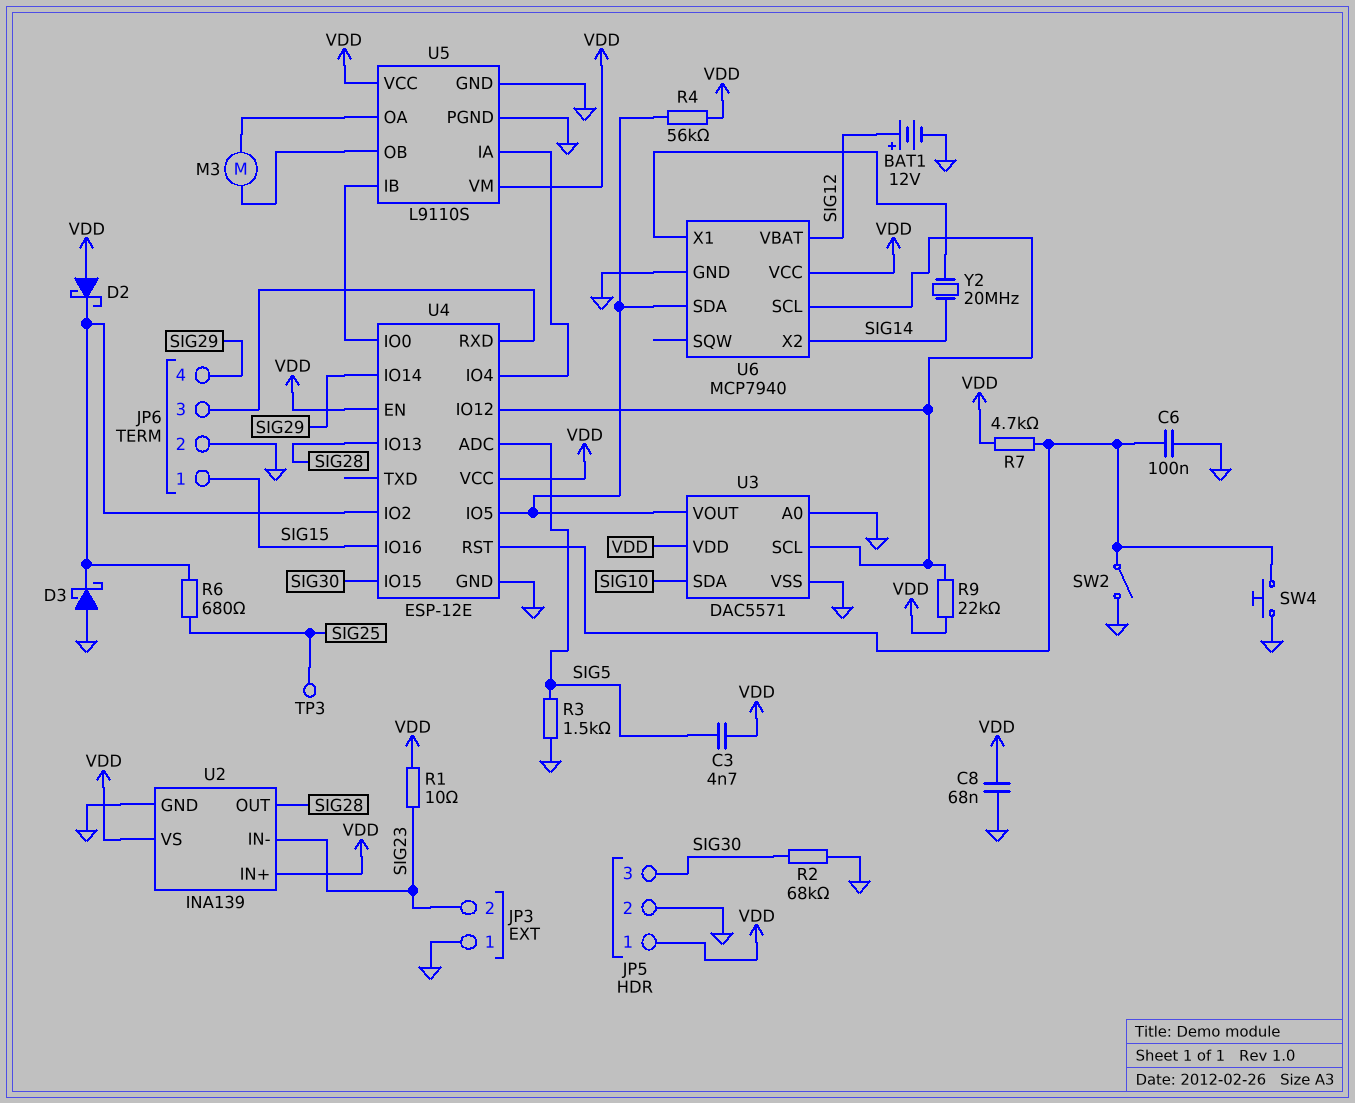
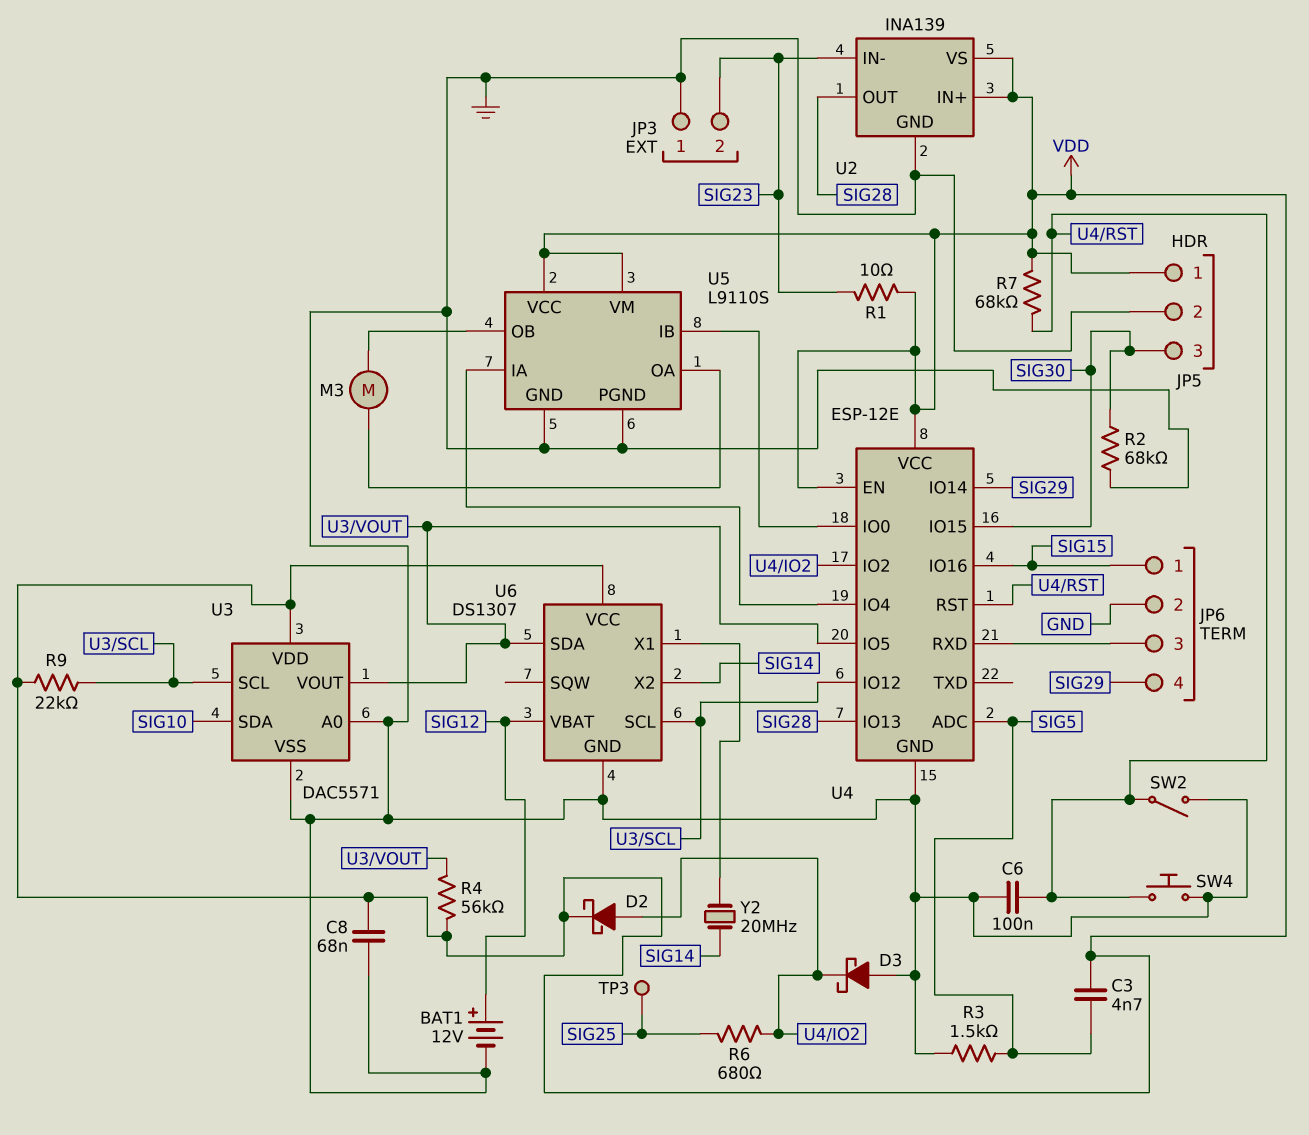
D2: schottky (A VDD, K U4/IO2) -> schottky (A U4/IO2, K VDD)
R7: 4.7k (U4/RST, VDD) -> 68k (U4/RST, VDD)
U6: MCP7940 -> DS1307

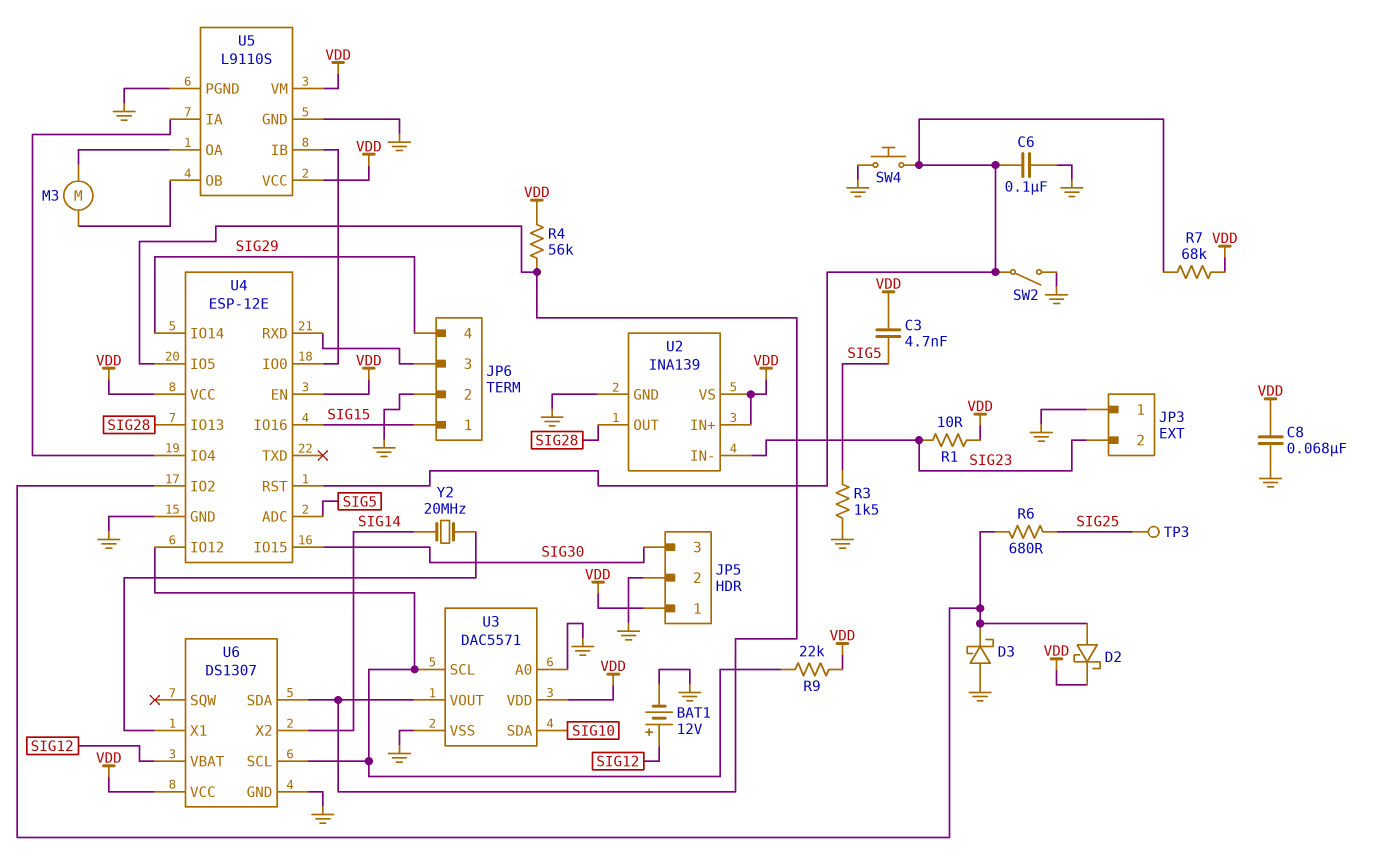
R2: 68k (GND, SIG30) -> none

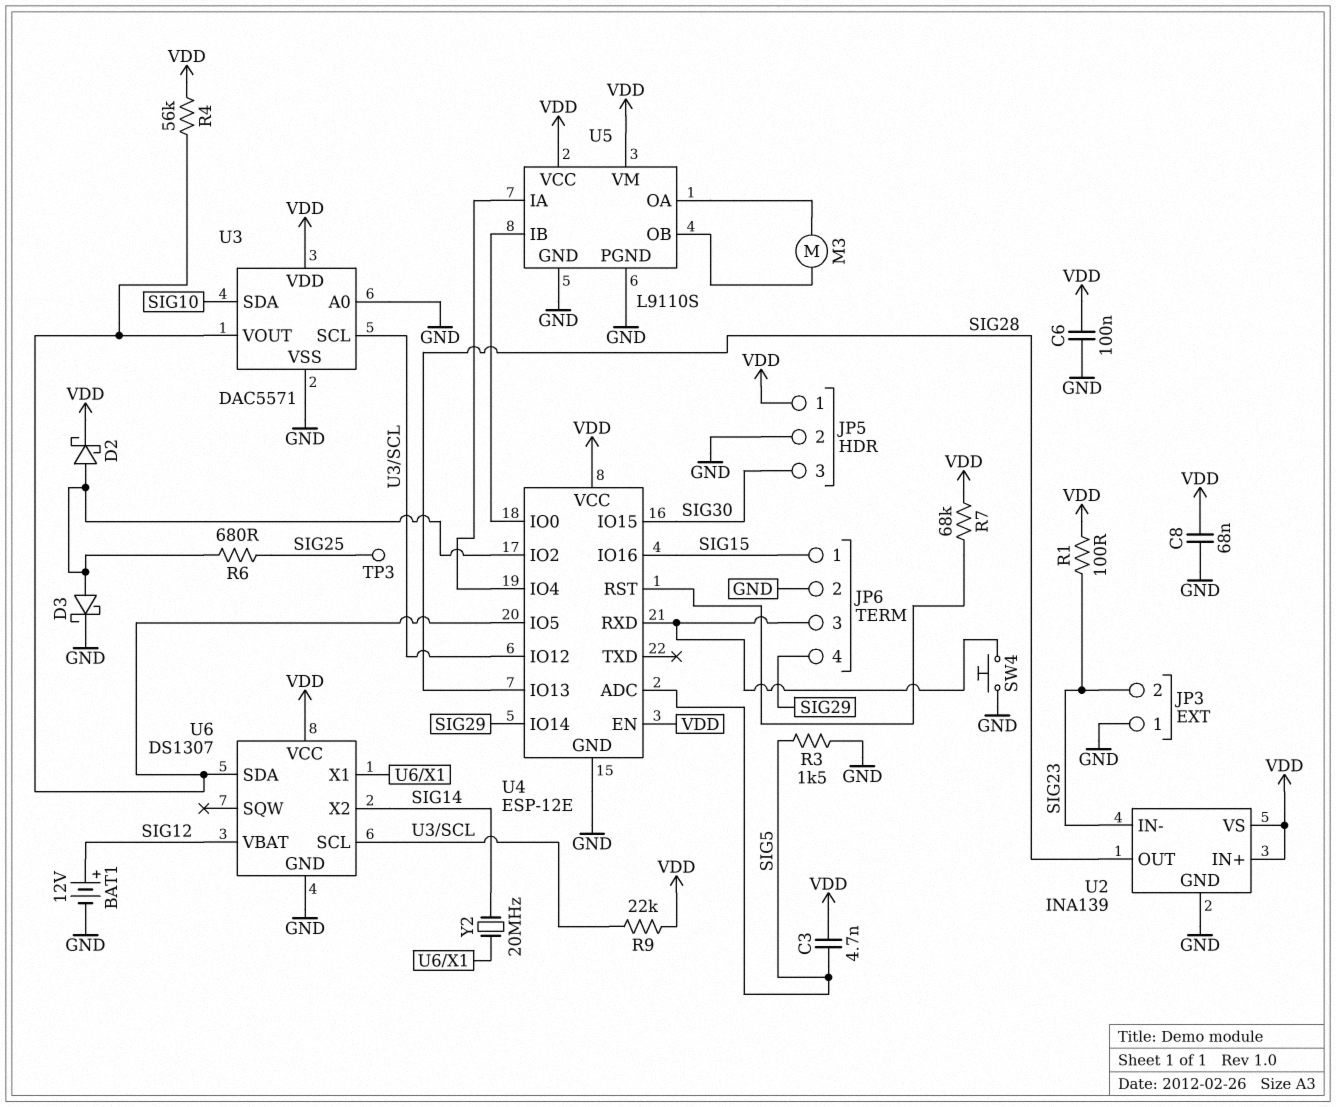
C6: 100nF (GND, U4/RST) -> 100nF (GND, VDD)
D3: schottky (A GND, K U4/IO2) -> schottky (A U4/IO2, K GND)
R1: 10 (SIG23, VDD) -> 100 (SIG23, VDD)
SW2: switch (GND, U4/RST) -> none
SW4: button (GND, U4/RST) -> button (GND, JP6/3)

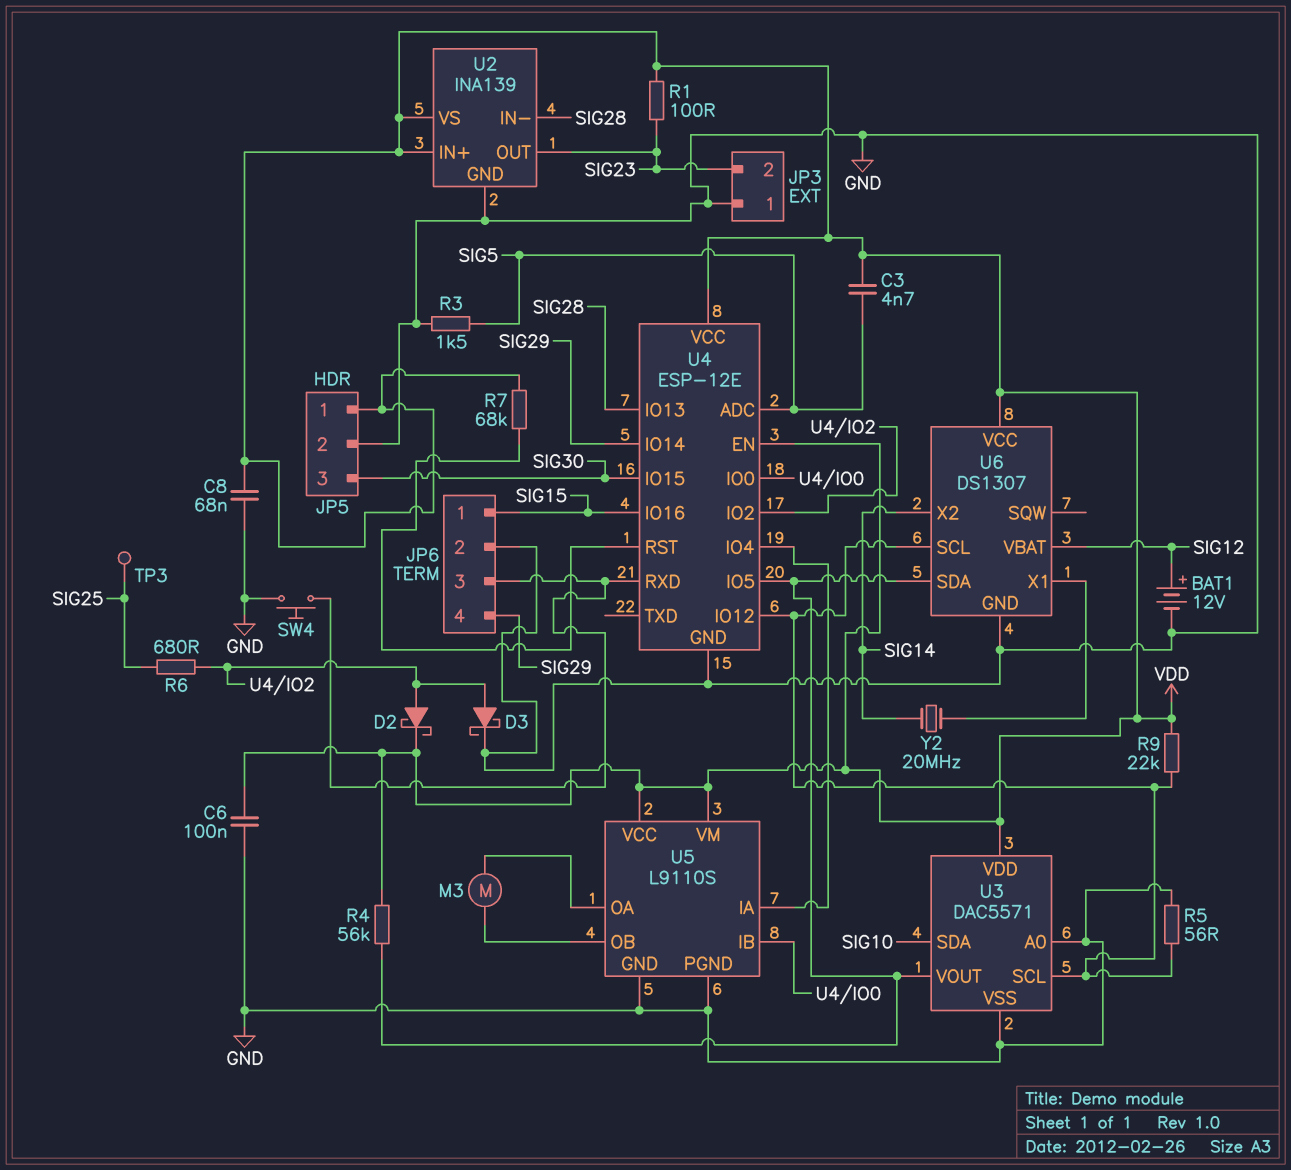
R5: none -> 56 (GND, U3/SCL)
U2 pin IN-: SIG23 -> SIG28
U2 pin OUT: SIG28 -> SIG23

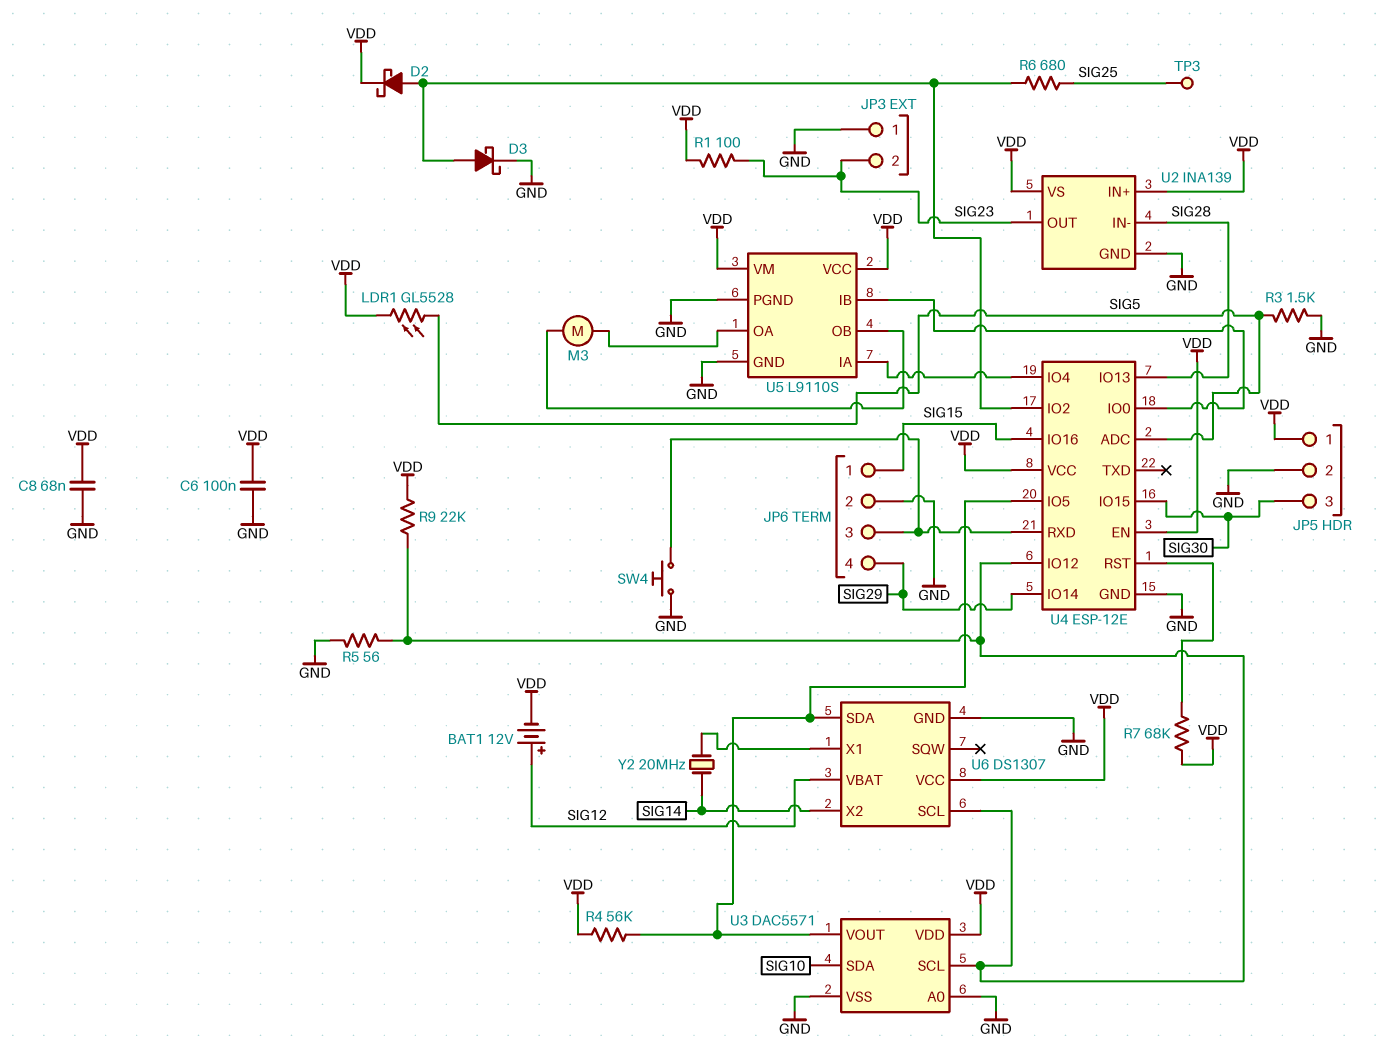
BAT1: 12V (plus SIG12, minus GND) -> 12V (plus SIG12, minus VDD)
C3: 4.7nF (SIG5, VDD) -> none
LDR1: none -> GL5528 (SIG5, VDD)

